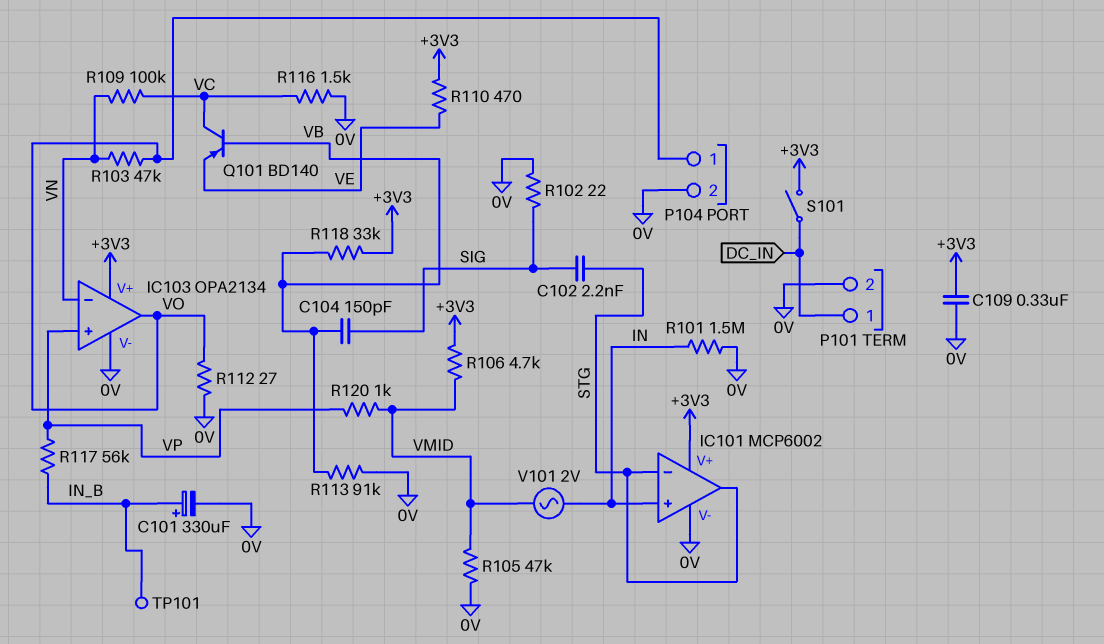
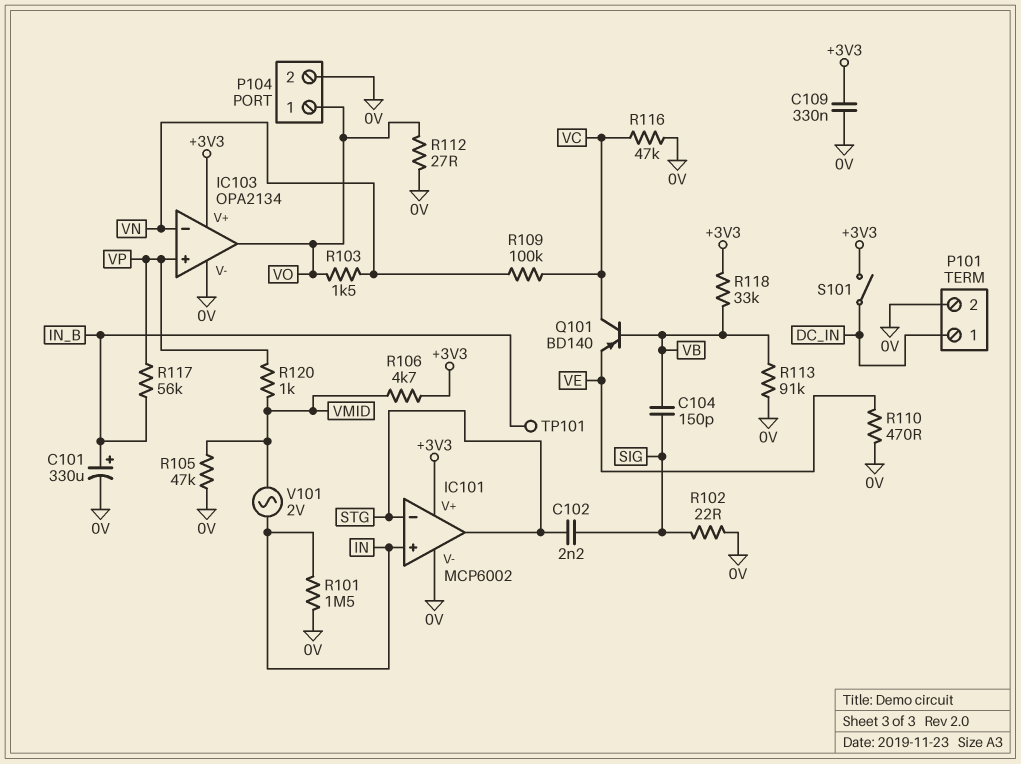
R103: 47k (VN, VO) -> 1.5k (VN, VO)
R110: 470 (+3V3, VE) -> 470 (0V, VE)
R116: 1.5k (0V, VC) -> 47k (0V, VC)

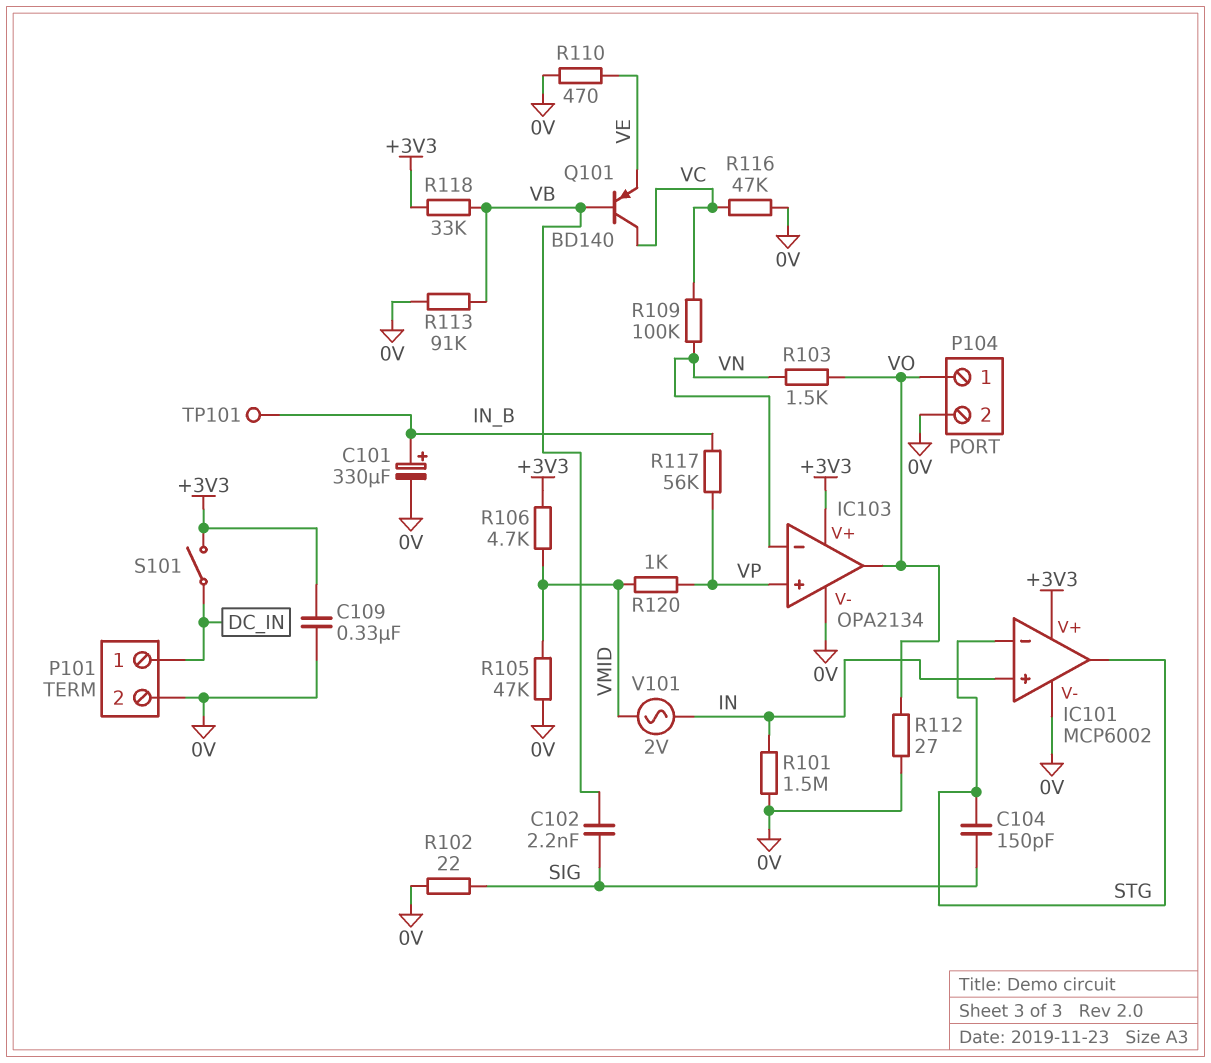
C102: 2.2nF (SIG, STG) -> 2.2nF (SIG, VB)
C104: 150pF (SIG, VB) -> 150pF (SIG, STG)

